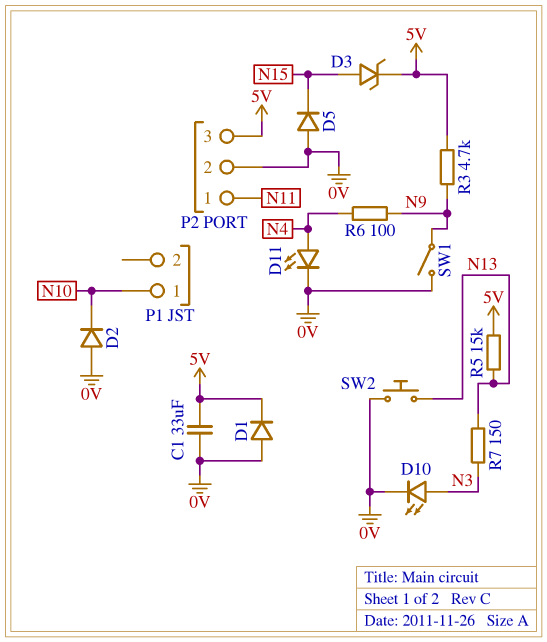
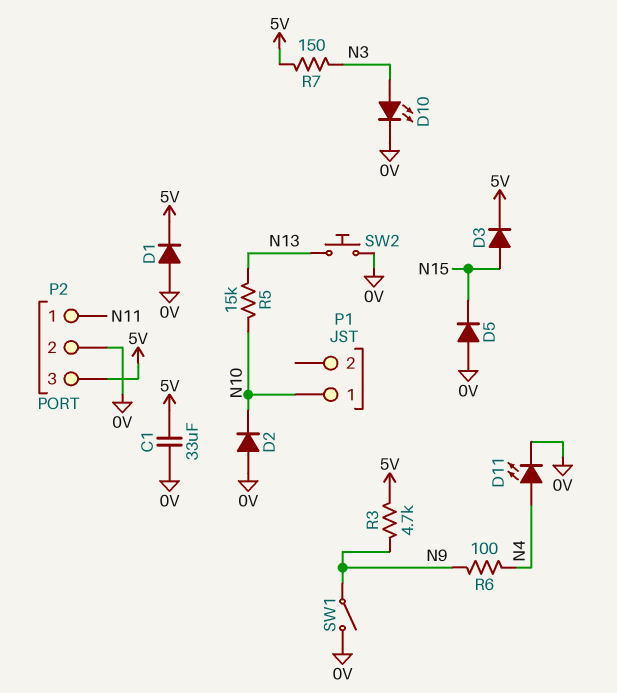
D3: zener (A N15, K 5V) -> diode (A N15, K 5V)
R5: 15k (5V, N13) -> 15k (N10, N13)
R7: 150 (N3, N13) -> 150 (5V, N3)

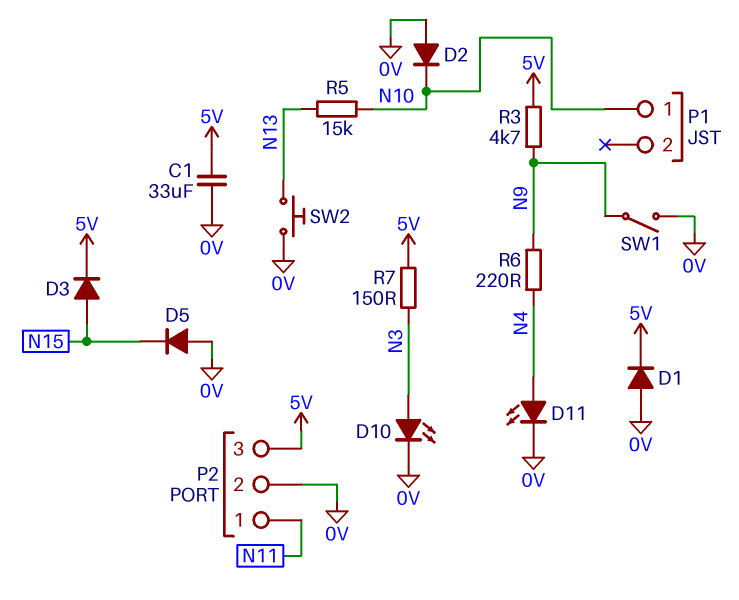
R6: 100 (N4, N9) -> 220 (N4, N9)

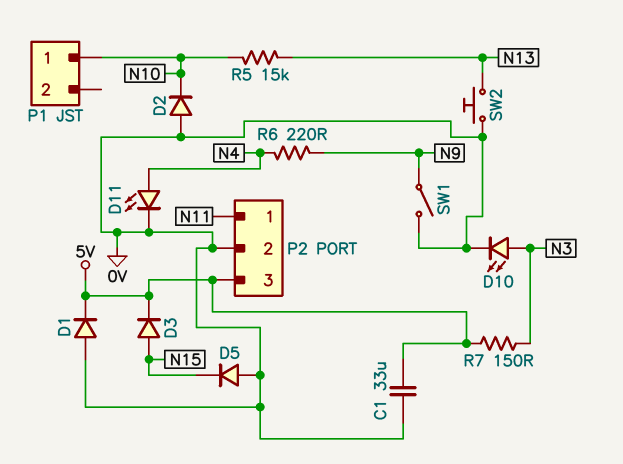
R3: 4.7k (5V, N9) -> none

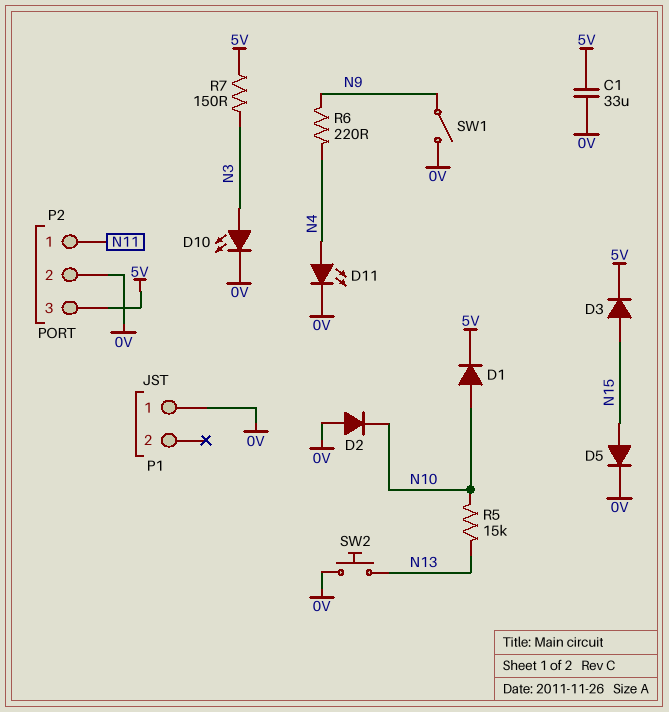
D1: diode (A 0V, K 5V) -> diode (A N10, K 5V)
D5: diode (A 0V, K N15) -> diode (A N15, K 0V)
P1 pin 1: N10 -> 0V

